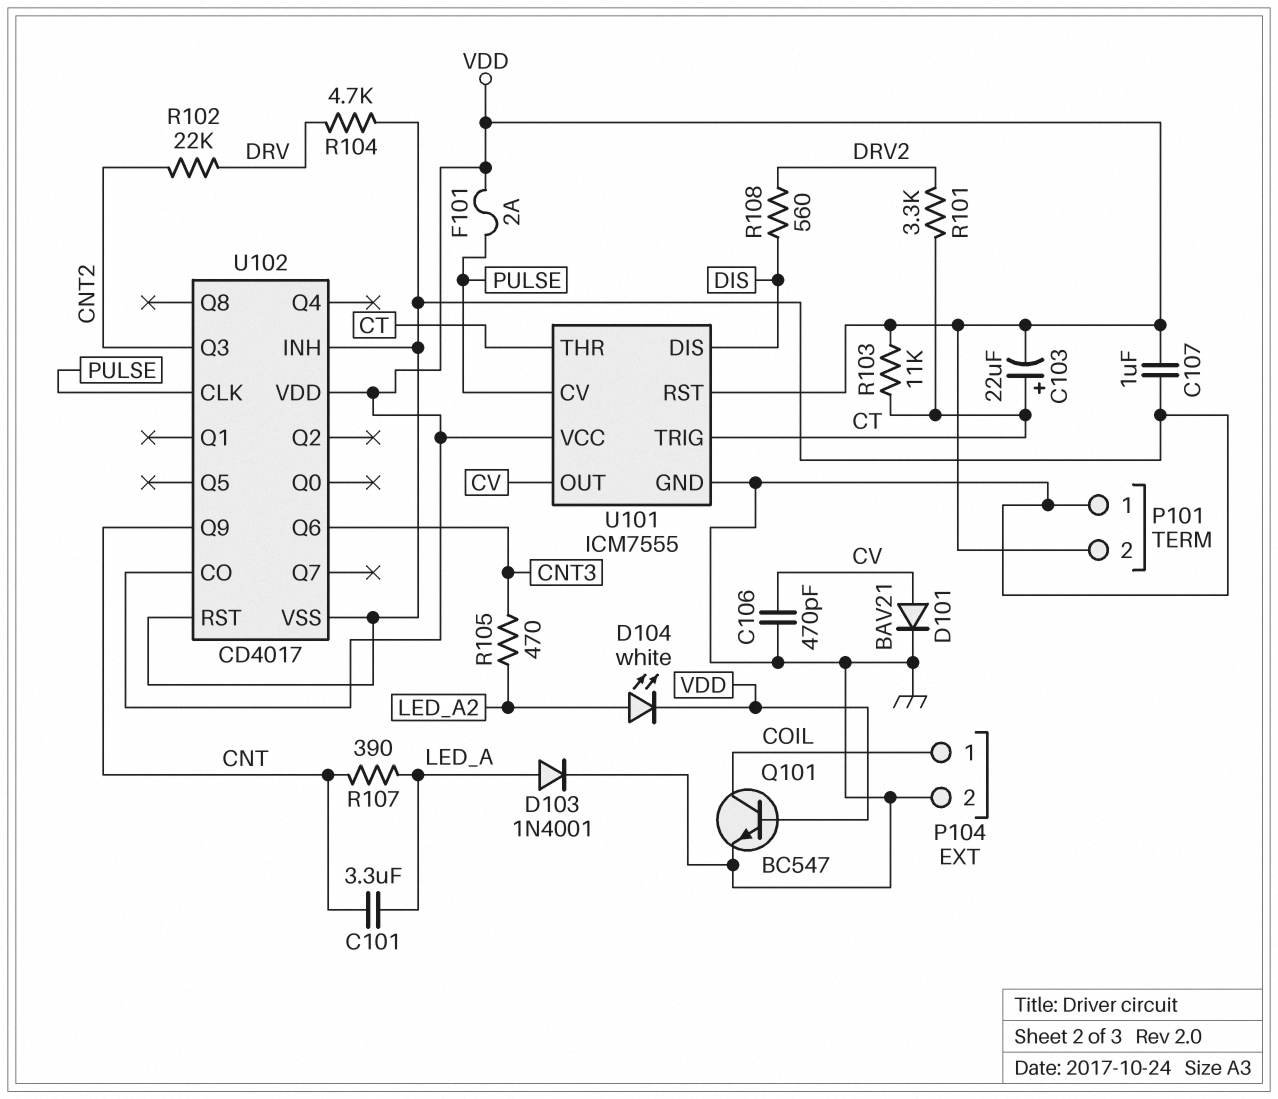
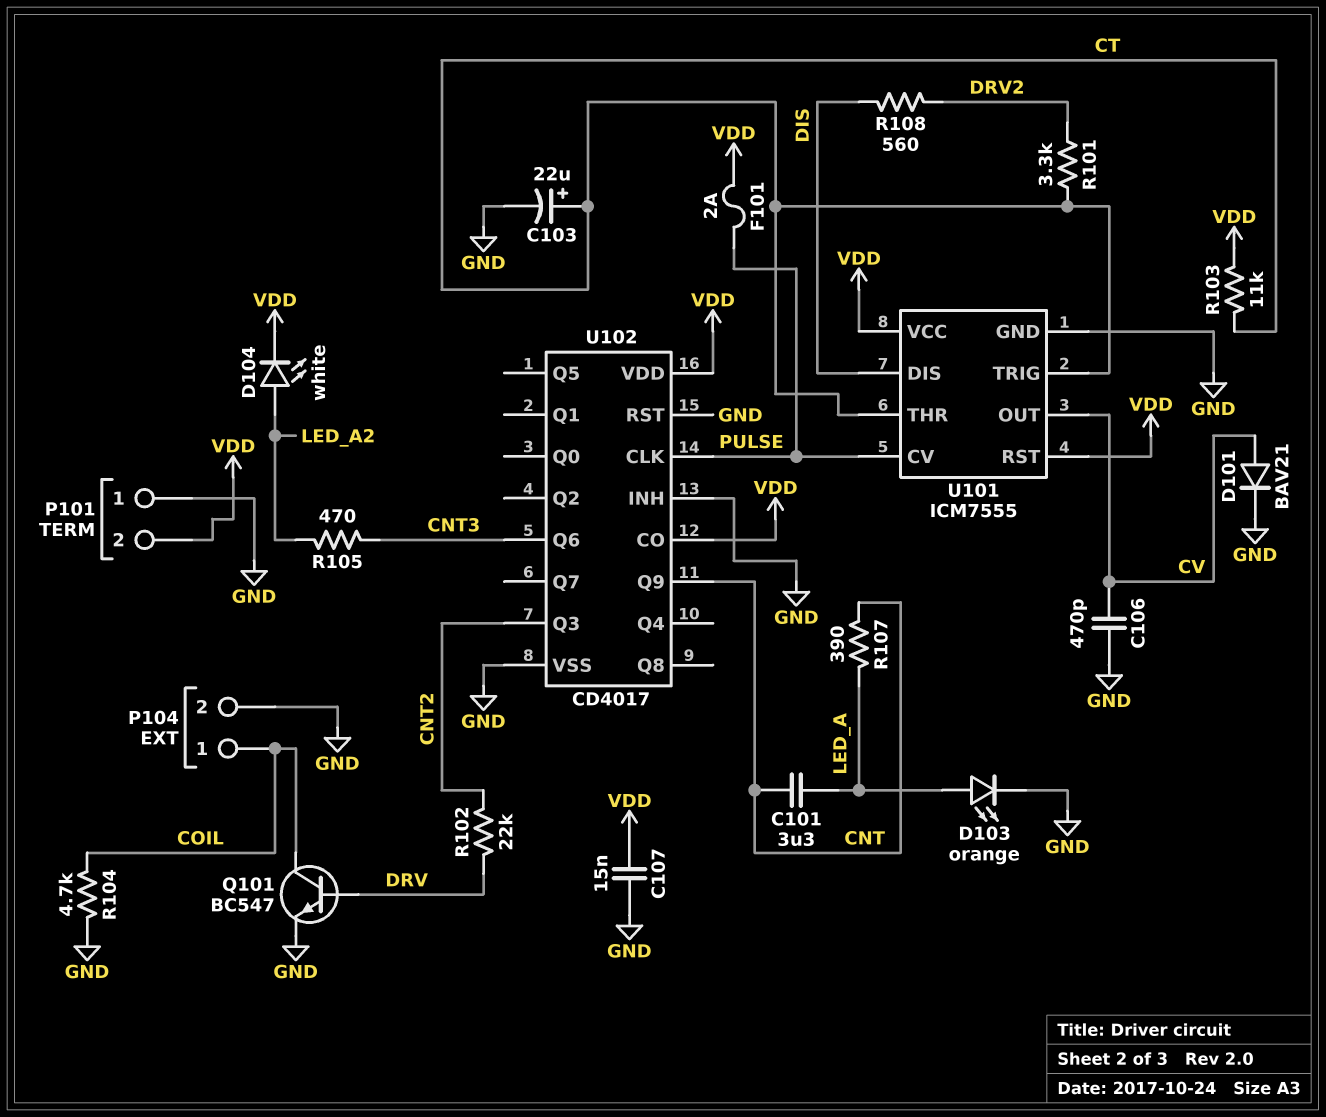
C103: 22uF (plus CT, minus VDD) -> 22uF (plus CT, minus GND)
C107: 1uF (GND, VDD) -> 15nF (GND, VDD)
D103: diode 1N4001 (A LED_A, K GND) -> LED orange (A LED_A, K GND)
Q101: NPN BC547 (B VDD, C COIL, E GND) -> NPN BC547 (B DRV, C COIL, E GND)
R104: 4.7k (DRV, GND) -> 4.7k (COIL, GND)

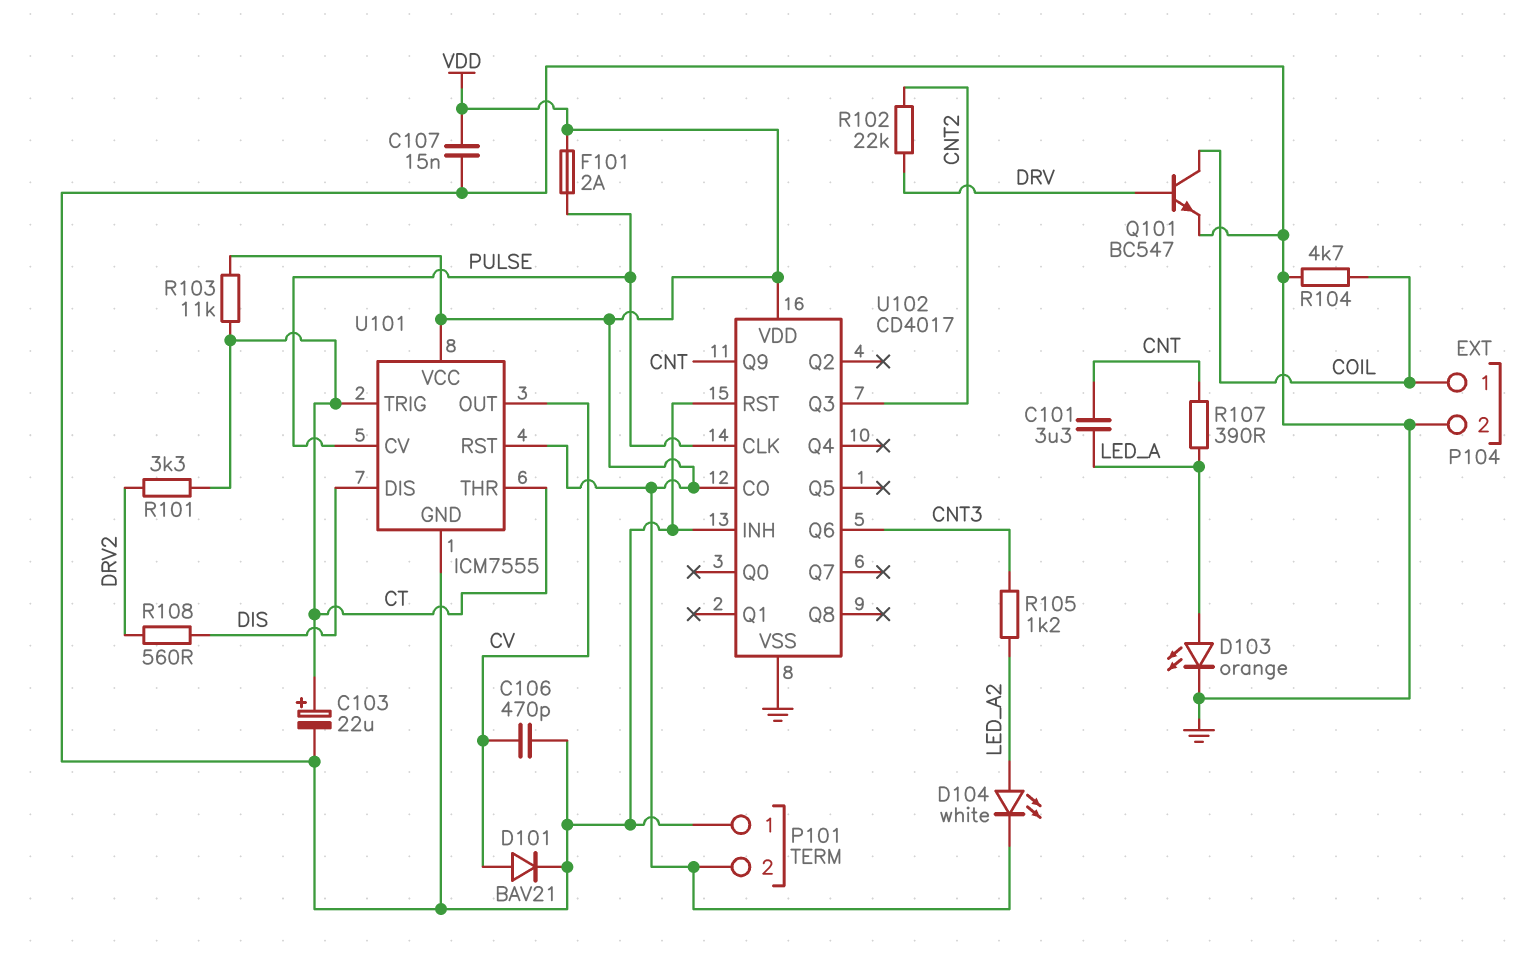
R105: 470 (CNT3, LED_A2) -> 1.2k (CNT3, LED_A2)

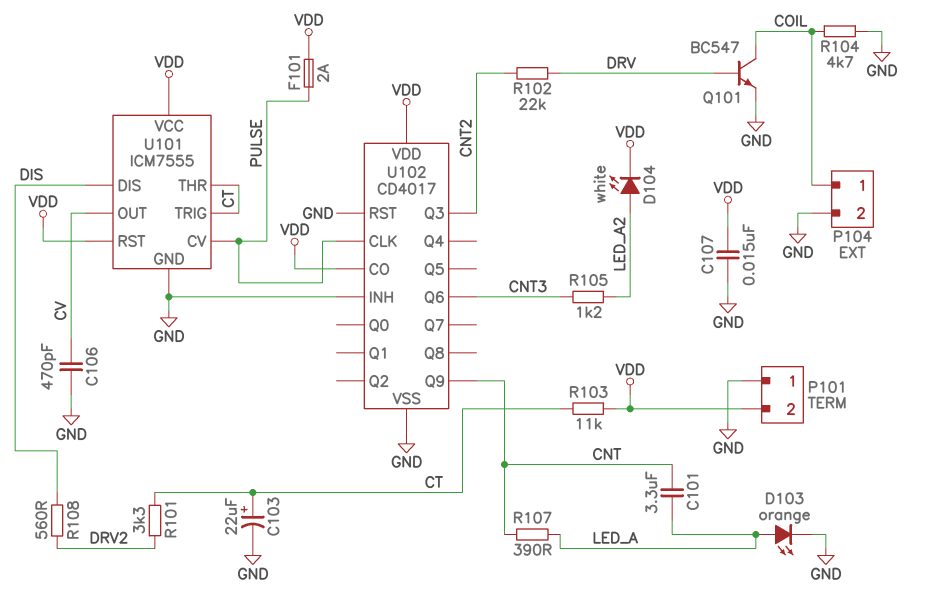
D101: diode BAV21 (A CV, K GND) -> none

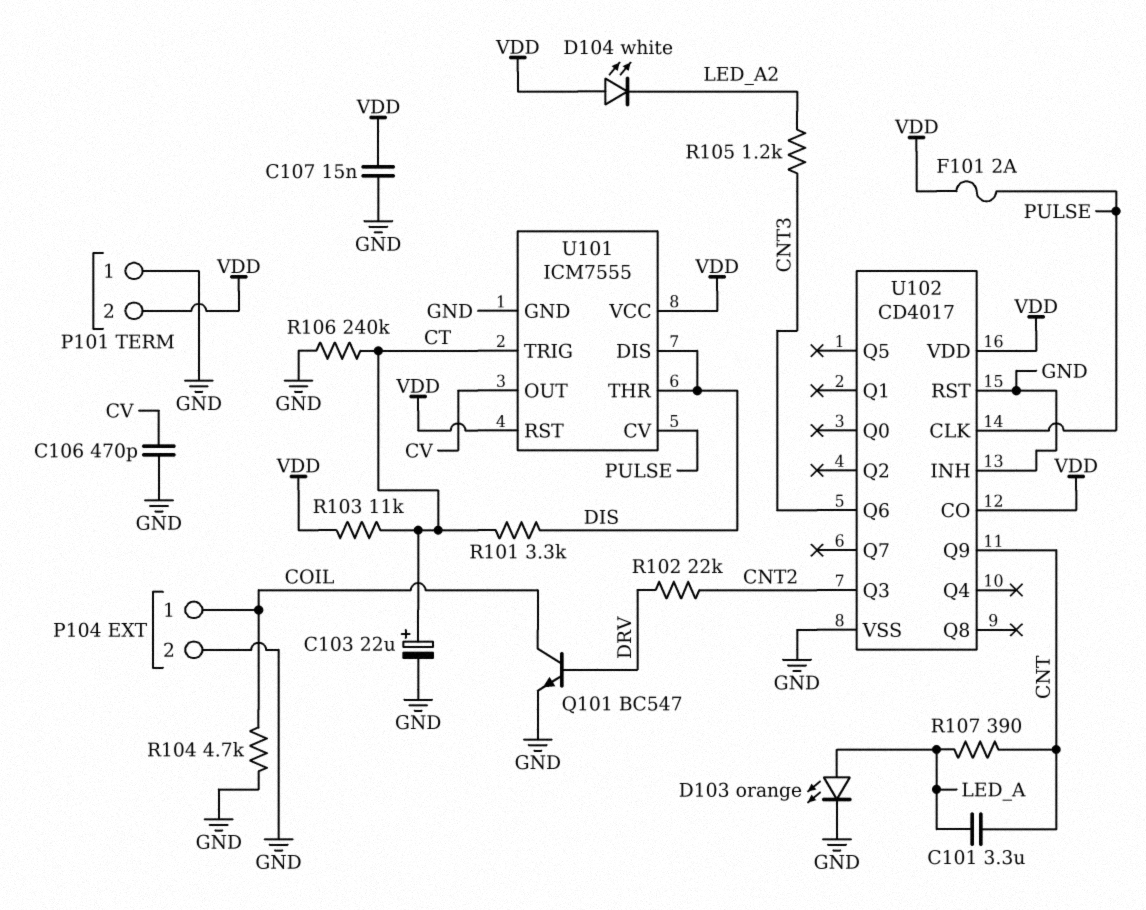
D104: LED white (A LED_A2, K VDD) -> LED white (A VDD, K LED_A2)
R101: 3.3k (CT, DRV2) -> 3.3k (CT, DIS)
R106: none -> 240k (CT, GND)
R108: 560 (DIS, DRV2) -> none
U101 pin THR: CT -> DIS

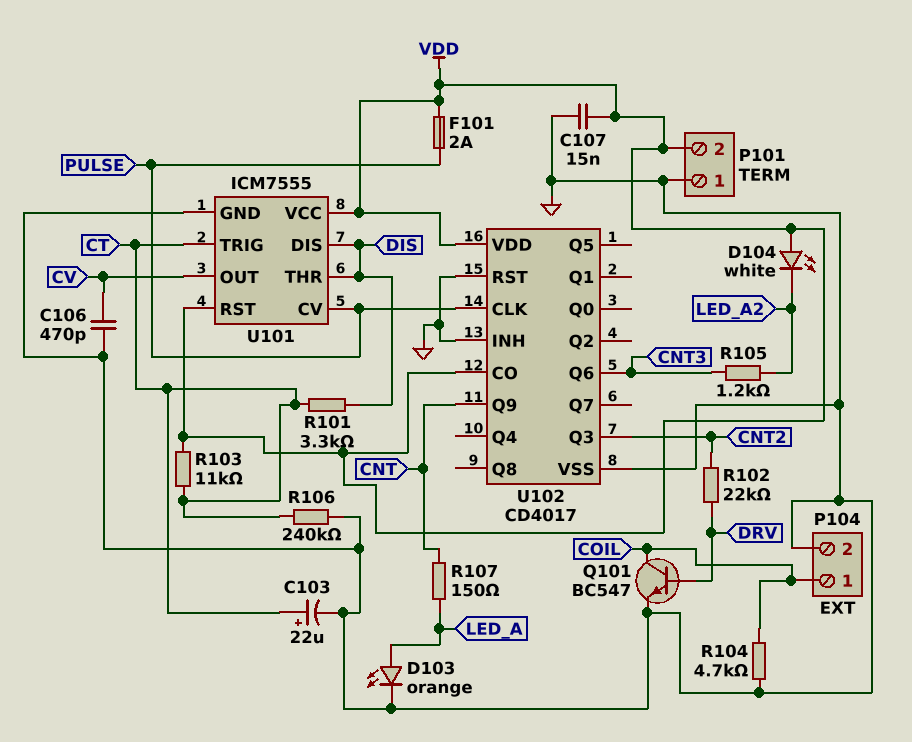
C101: 3.3uF (CNT, LED_A) -> none
R107: 390 (CNT, LED_A) -> 150 (CNT, LED_A)

